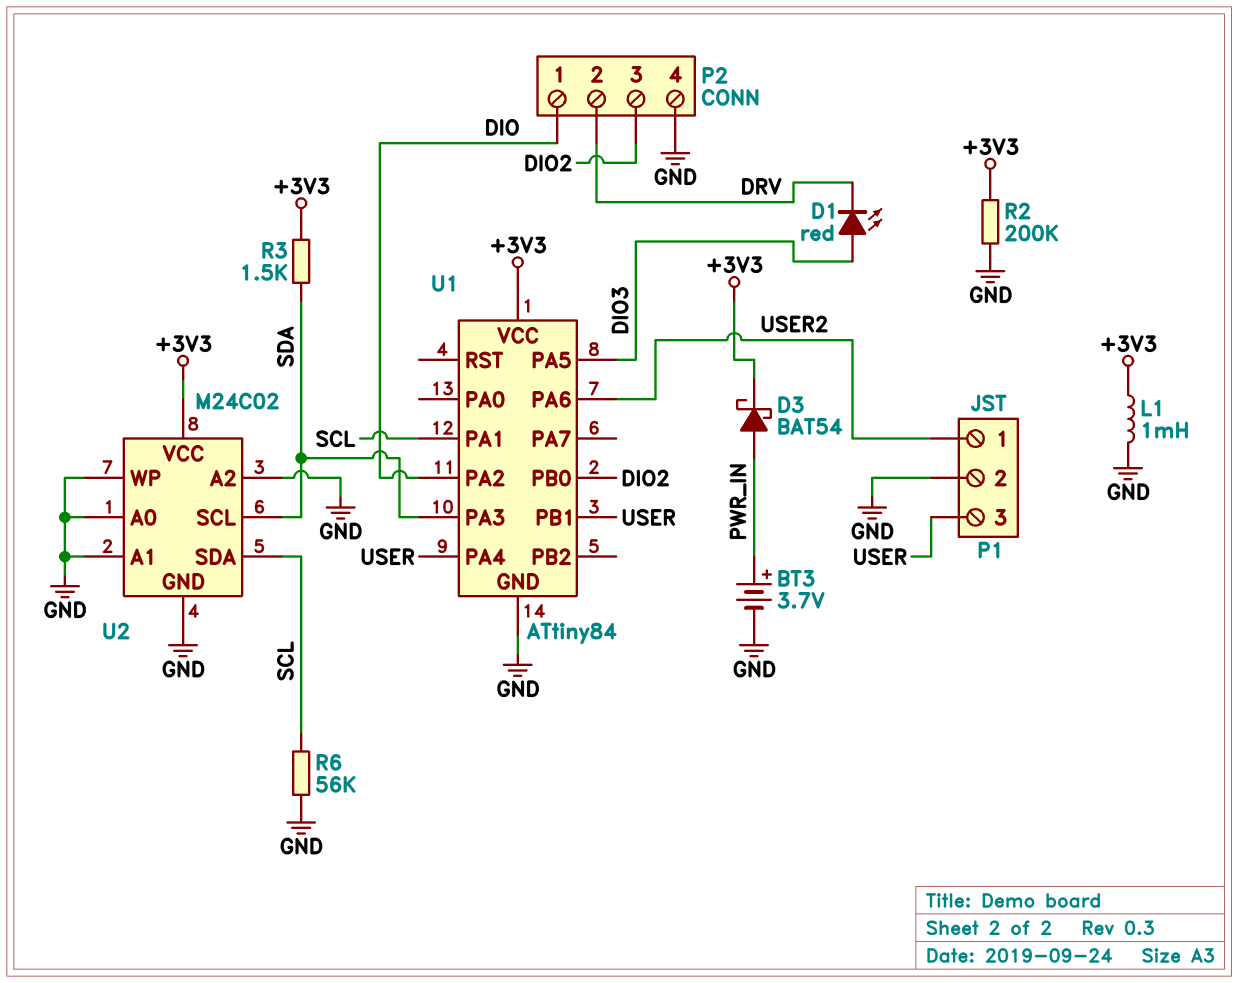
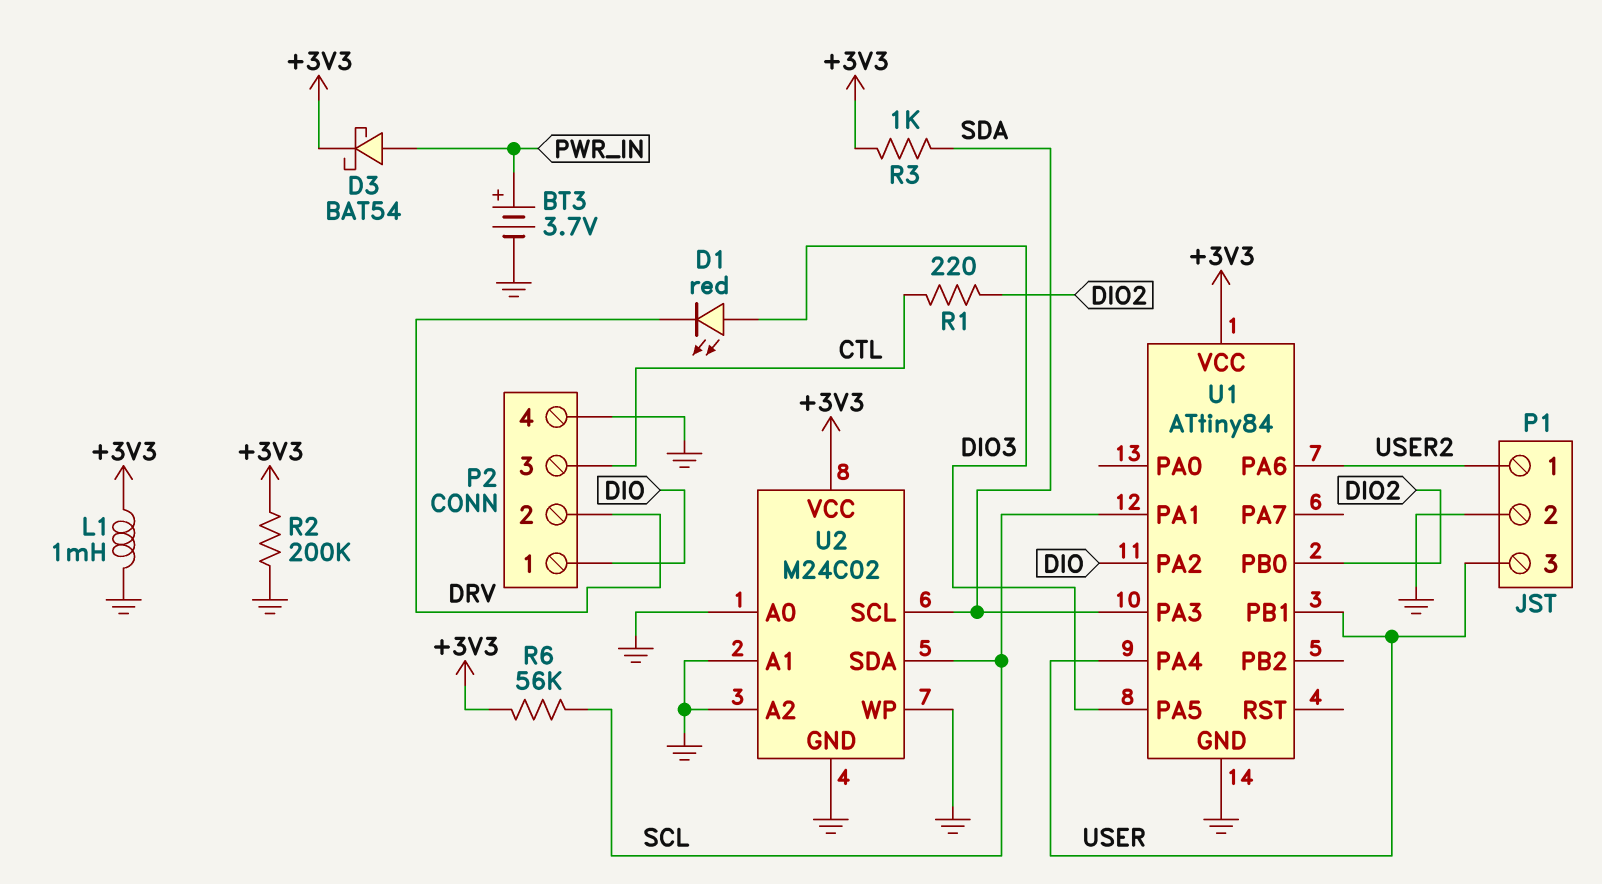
P2 pin 3: DIO2 -> CTL
R1: none -> 220 (CTL, DIO2)
R3: 1.5k (+3V3, SDA) -> 1k (+3V3, SDA)
R6: 56k (GND, SCL) -> 56k (+3V3, SCL)

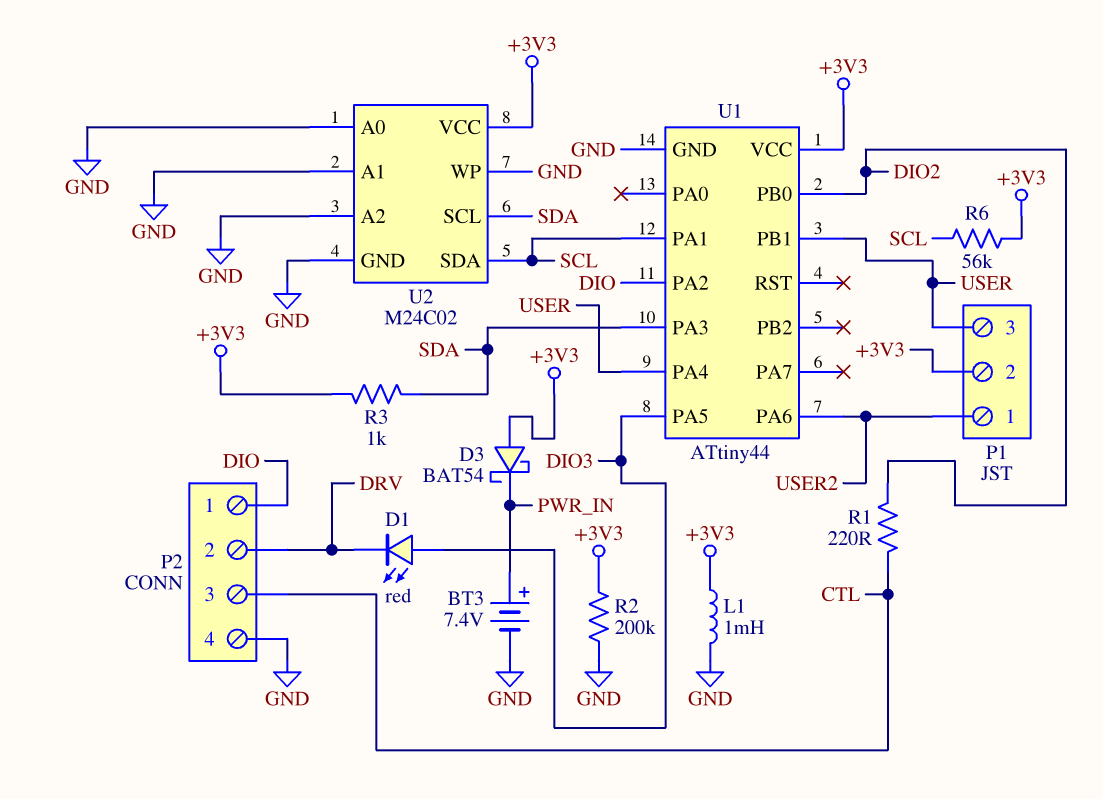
BT3: 3.7V (plus PWR_IN, minus GND) -> 7.4V (plus PWR_IN, minus GND)
D3: schottky BAT54 (A PWR_IN, K +3V3) -> schottky BAT54 (A +3V3, K PWR_IN)
P1 pin 2: GND -> +3V3
U1: ATtiny84 -> ATtiny44

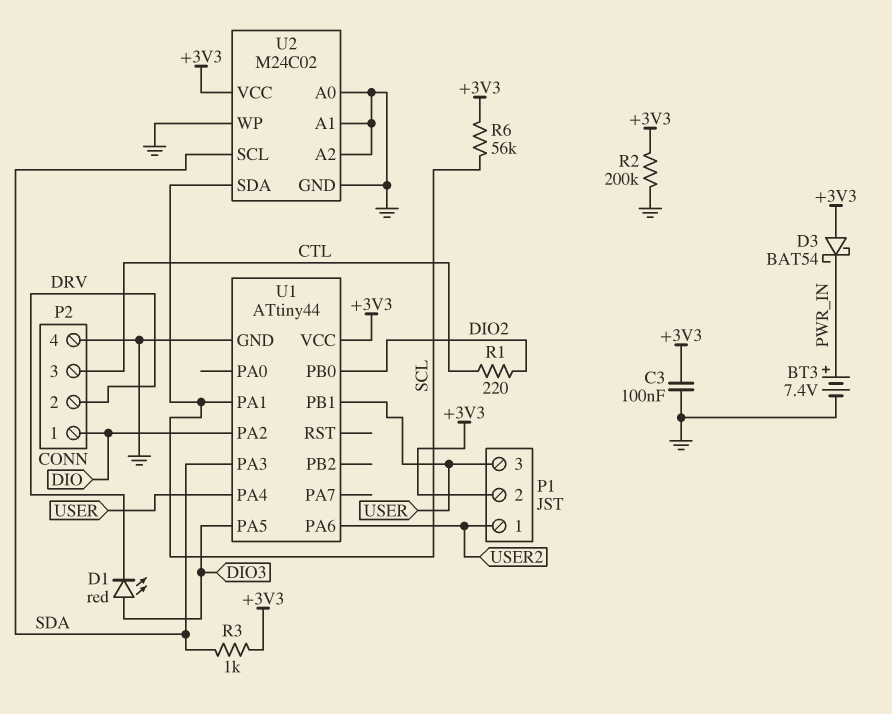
C3: none -> 100nF (+3V3, GND)
L1: 1mH (+3V3, GND) -> none

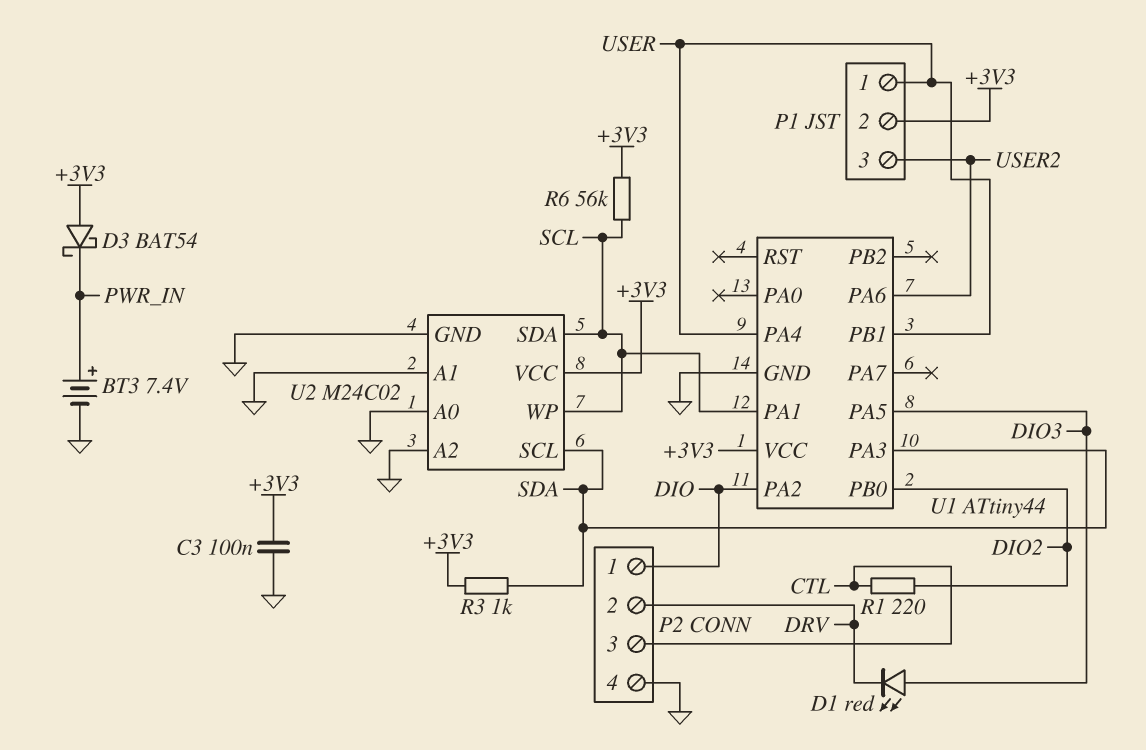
P1 pin 1: USER2 -> USER
P1 pin 3: USER -> USER2
R2: 200k (+3V3, GND) -> none
U2 pin WP: GND -> SCL

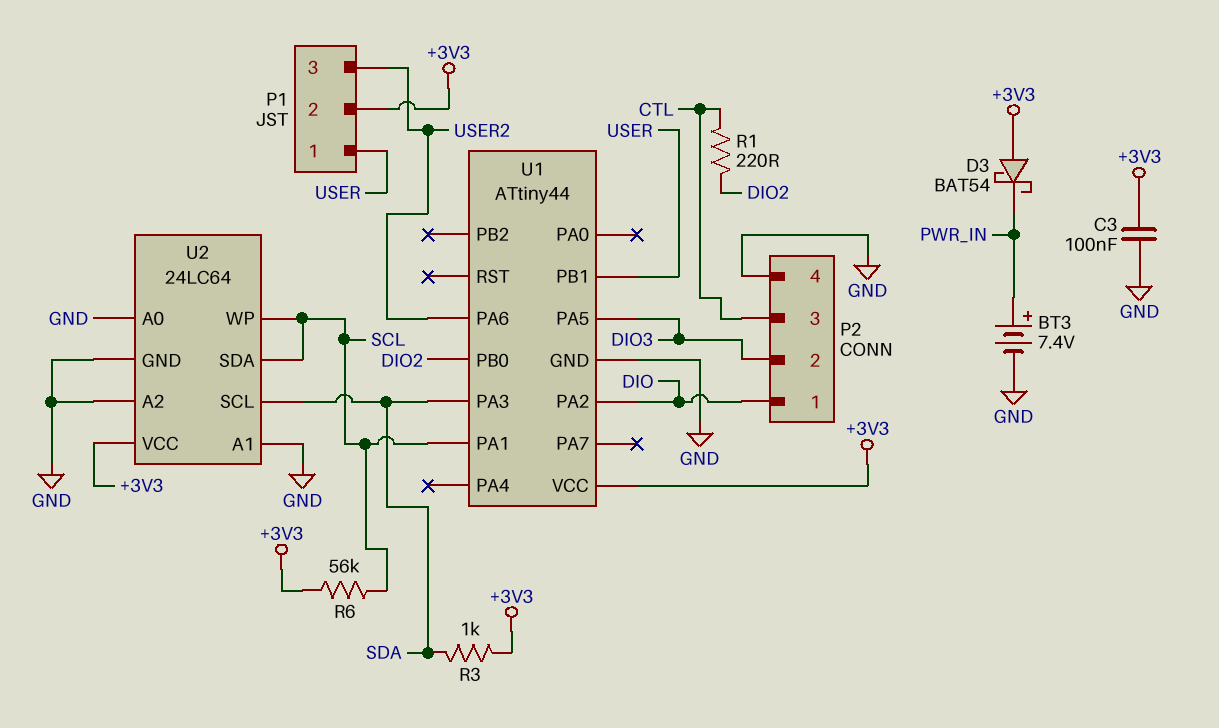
D1: LED red (A DIO3, K DRV) -> none
P2 pin 2: DRV -> DIO3
U1 pin PA4: USER -> none
U2: M24C02 -> 24LC64

